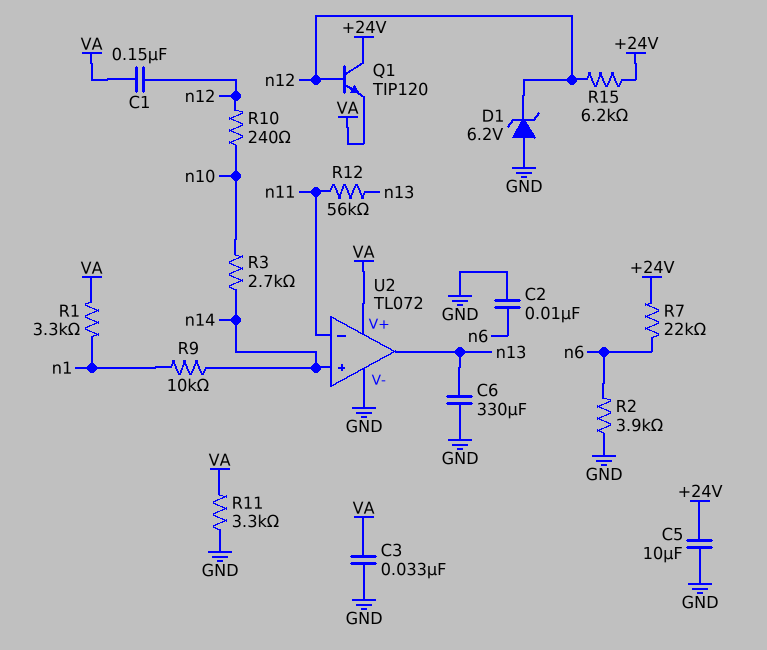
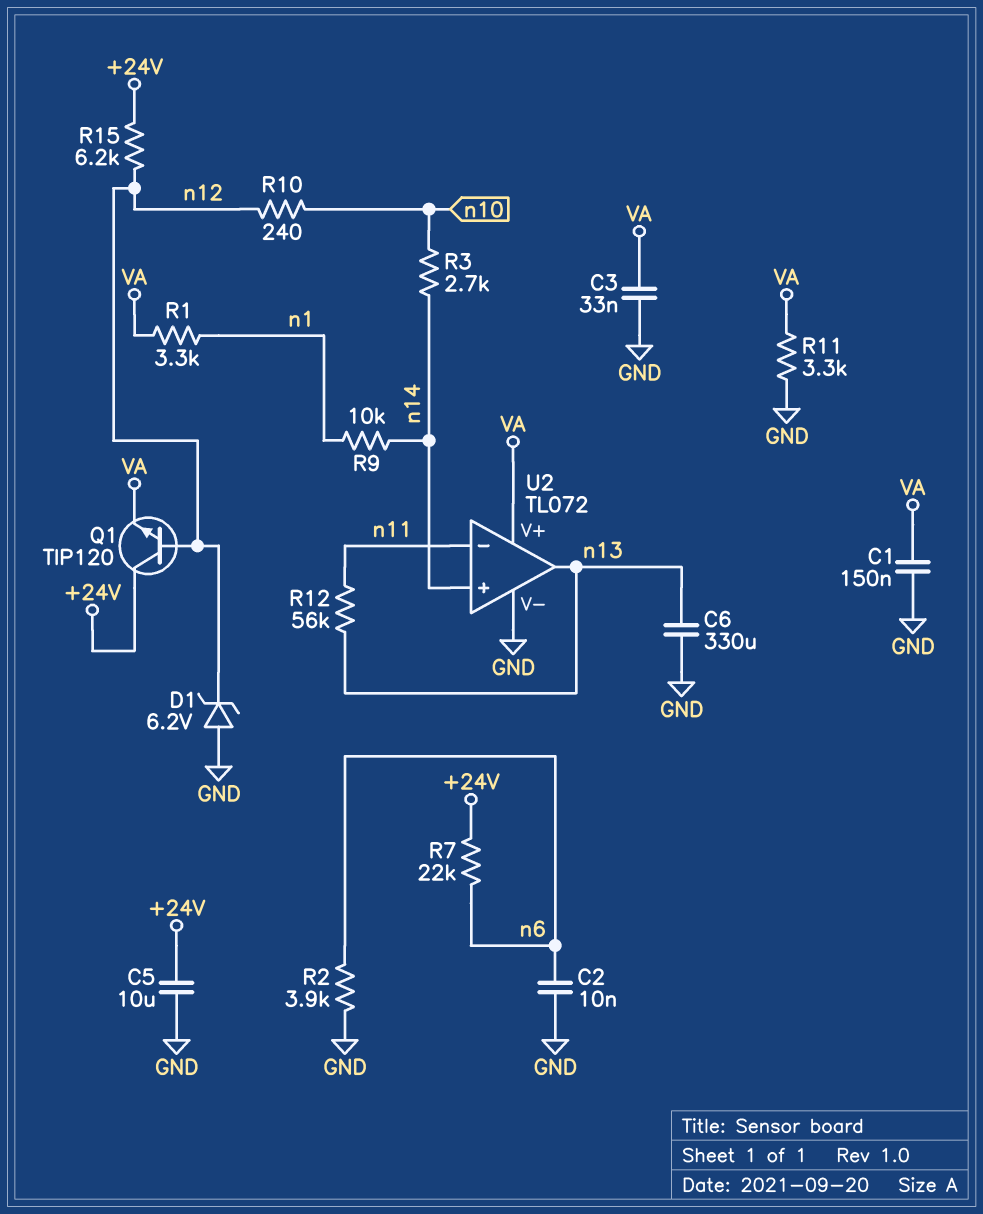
C1: 150nF (VA, n12) -> 150nF (GND, VA)

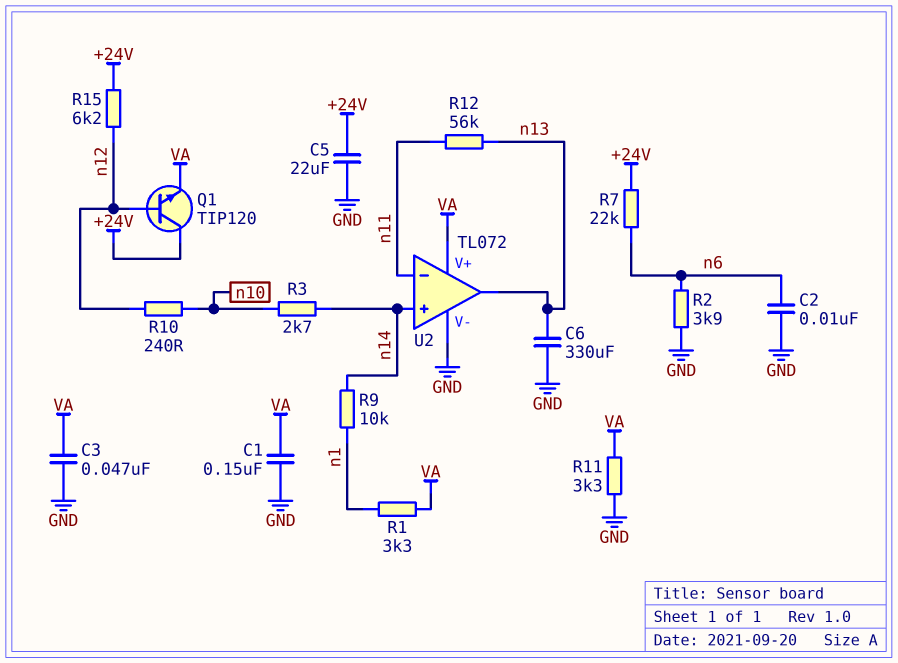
C3: 33nF (GND, VA) -> 47nF (GND, VA)
C5: 10uF (+24V, GND) -> 22uF (+24V, GND)
D1: zener 6.2V (A GND, K n12) -> none

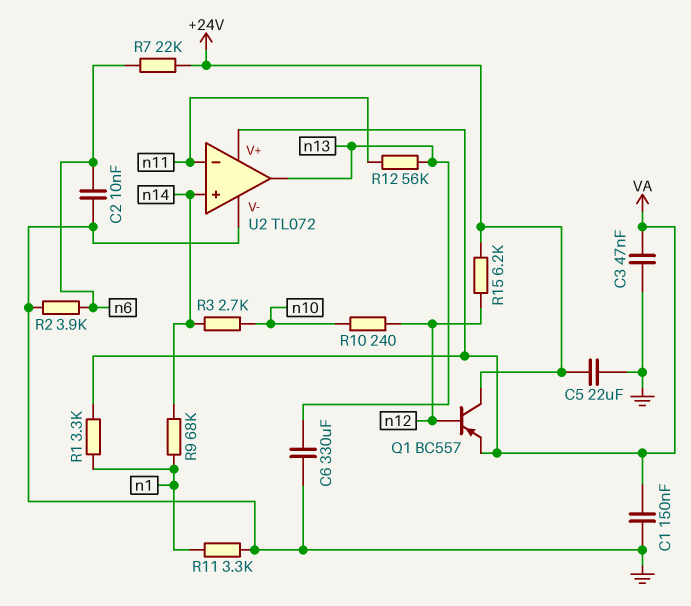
Q1: NPN TIP120 (B n12, C +24V, E VA) -> PNP BC557 (B n12, C +24V, E VA)
R9: 10k (n1, n14) -> 68k (n1, n14)
R11: 3.3k (GND, VA) -> 3.3k (GND, n1)

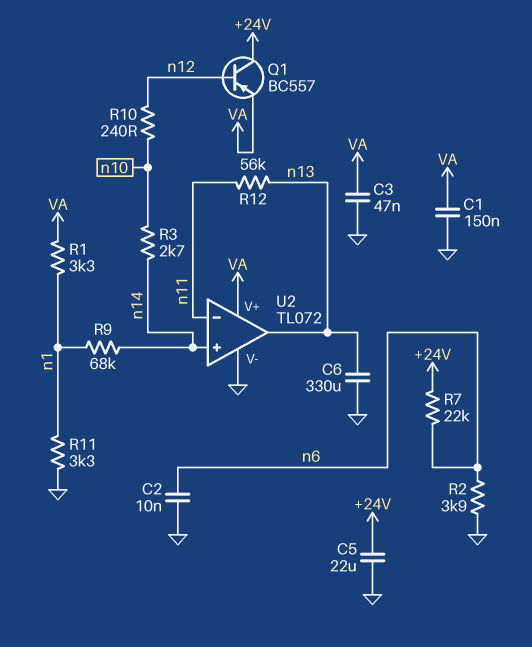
R15: 6.2k (+24V, n12) -> none

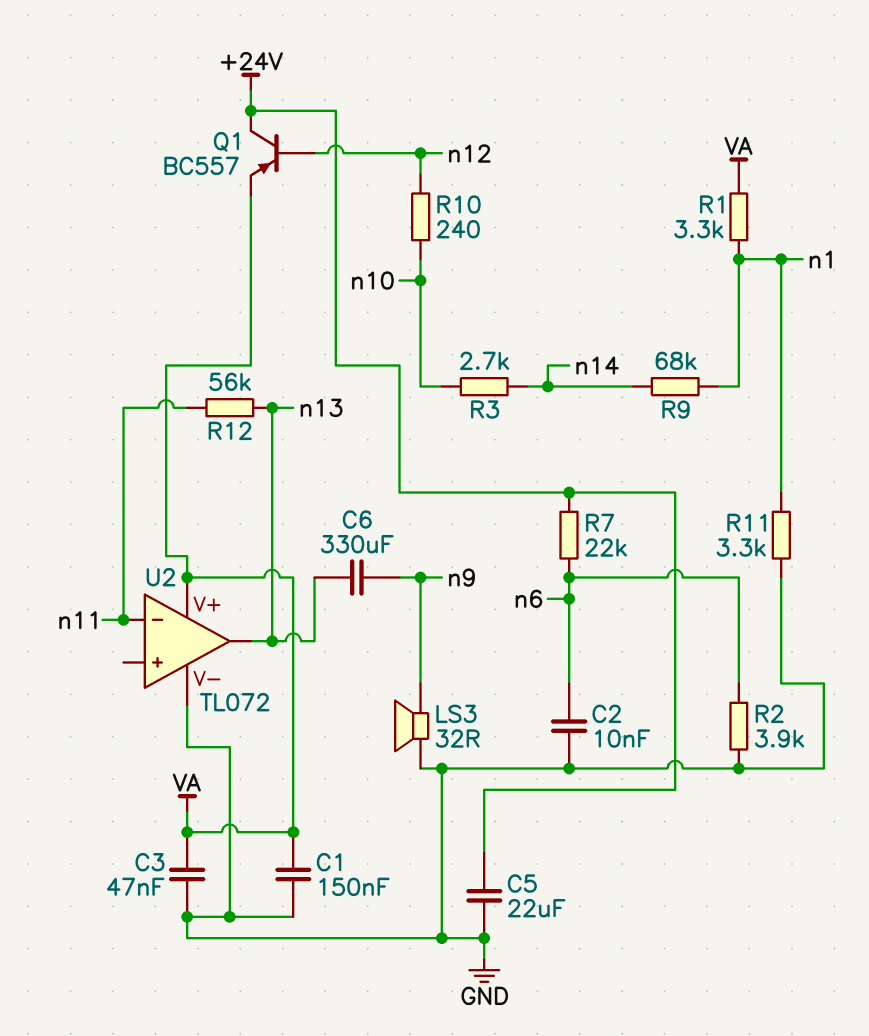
C6: 330uF (GND, n13) -> 330uF (n9, n13)
LS3: none -> speaker 32R (GND, n9)
U2 pin in+: n14 -> none

